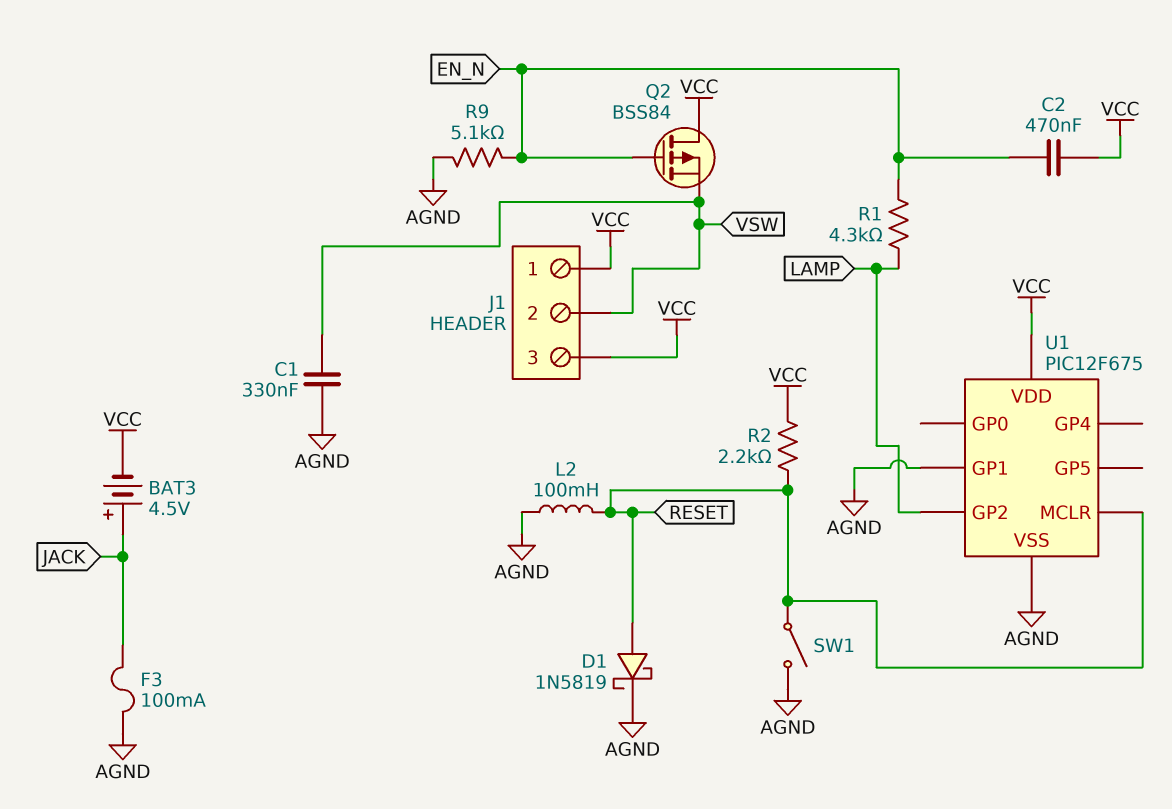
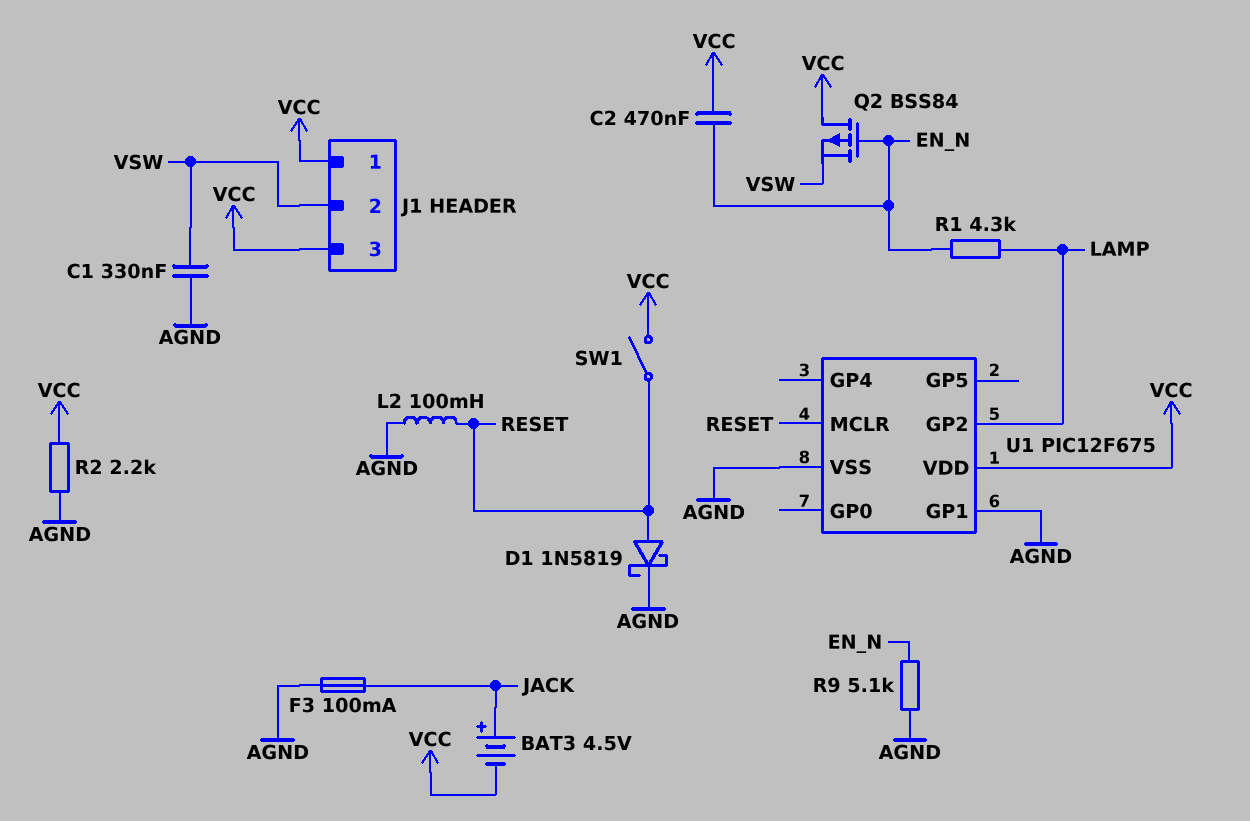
R2: 2.2k (RESET, VCC) -> 2.2k (AGND, VCC)
SW1: switch (AGND, RESET) -> switch (RESET, VCC)

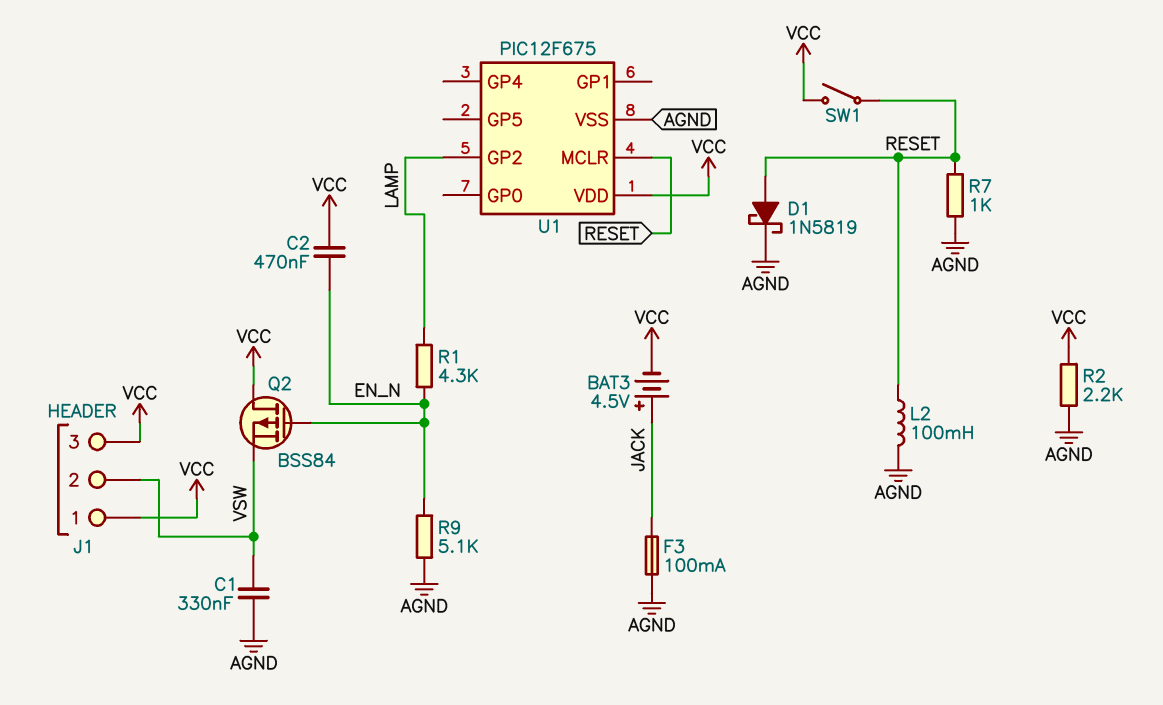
R7: none -> 1k (AGND, RESET)
U1 pin GP1: AGND -> none

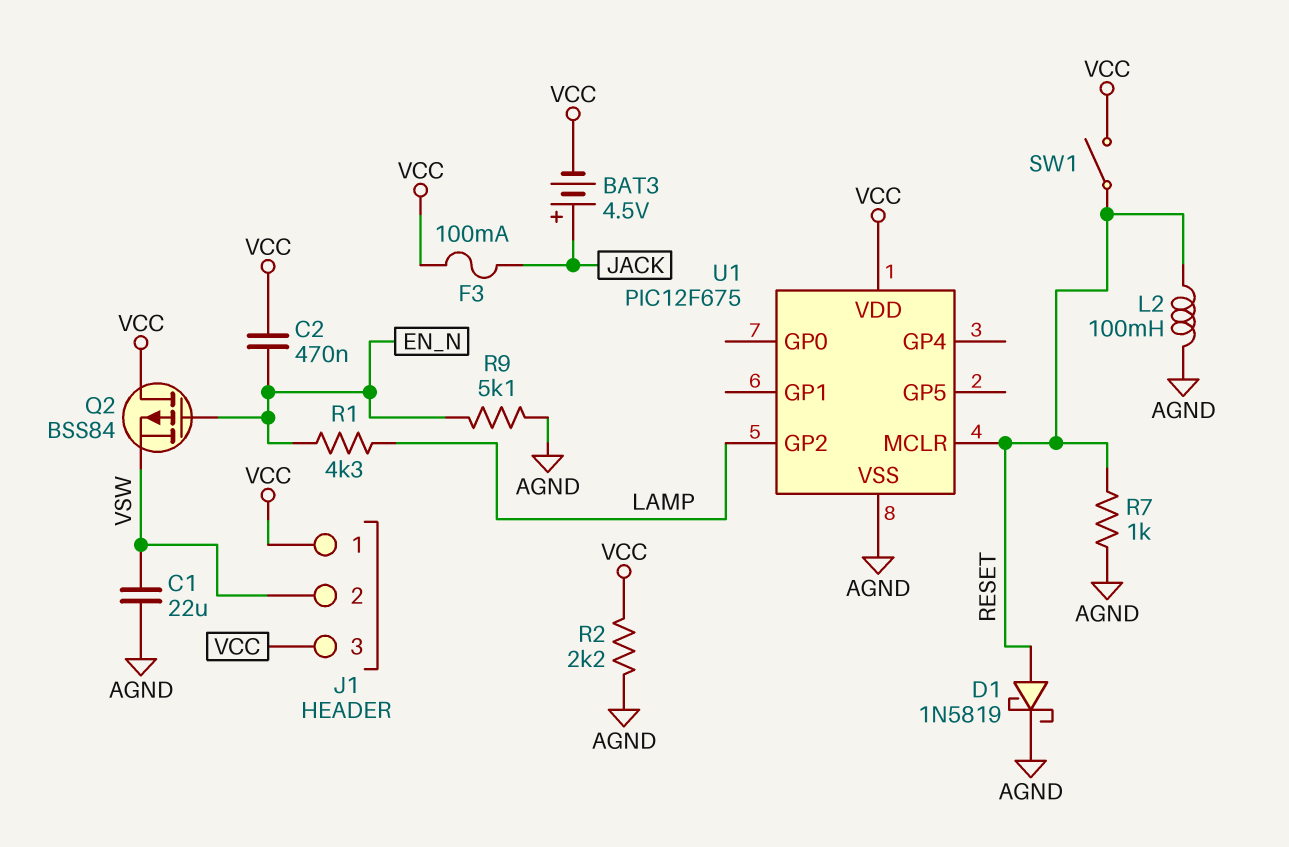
C1: 330nF (AGND, VSW) -> 22uF (AGND, VSW)
F3: 100mA (AGND, JACK) -> 100mA (JACK, VCC)

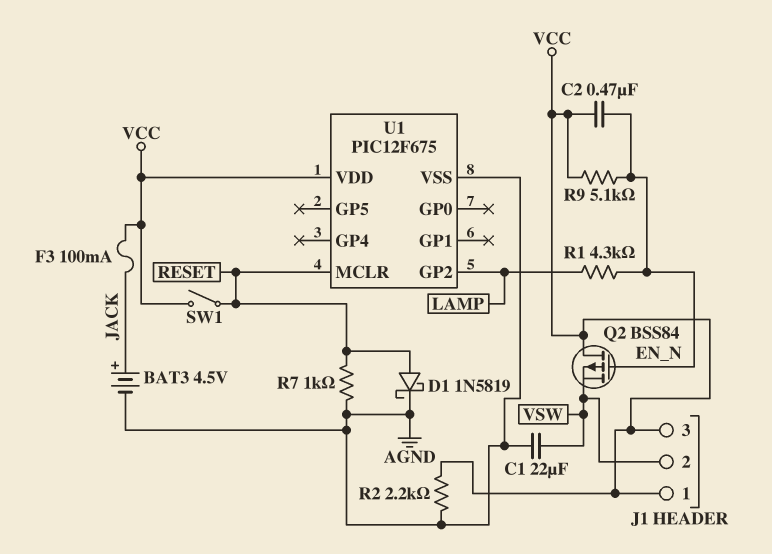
BAT3: 4.5V (plus JACK, minus VCC) -> 4.5V (plus JACK, minus AGND)
L2: 100mH (AGND, RESET) -> none
R9: 5.1k (AGND, EN_N) -> 5.1k (EN_N, VCC)

